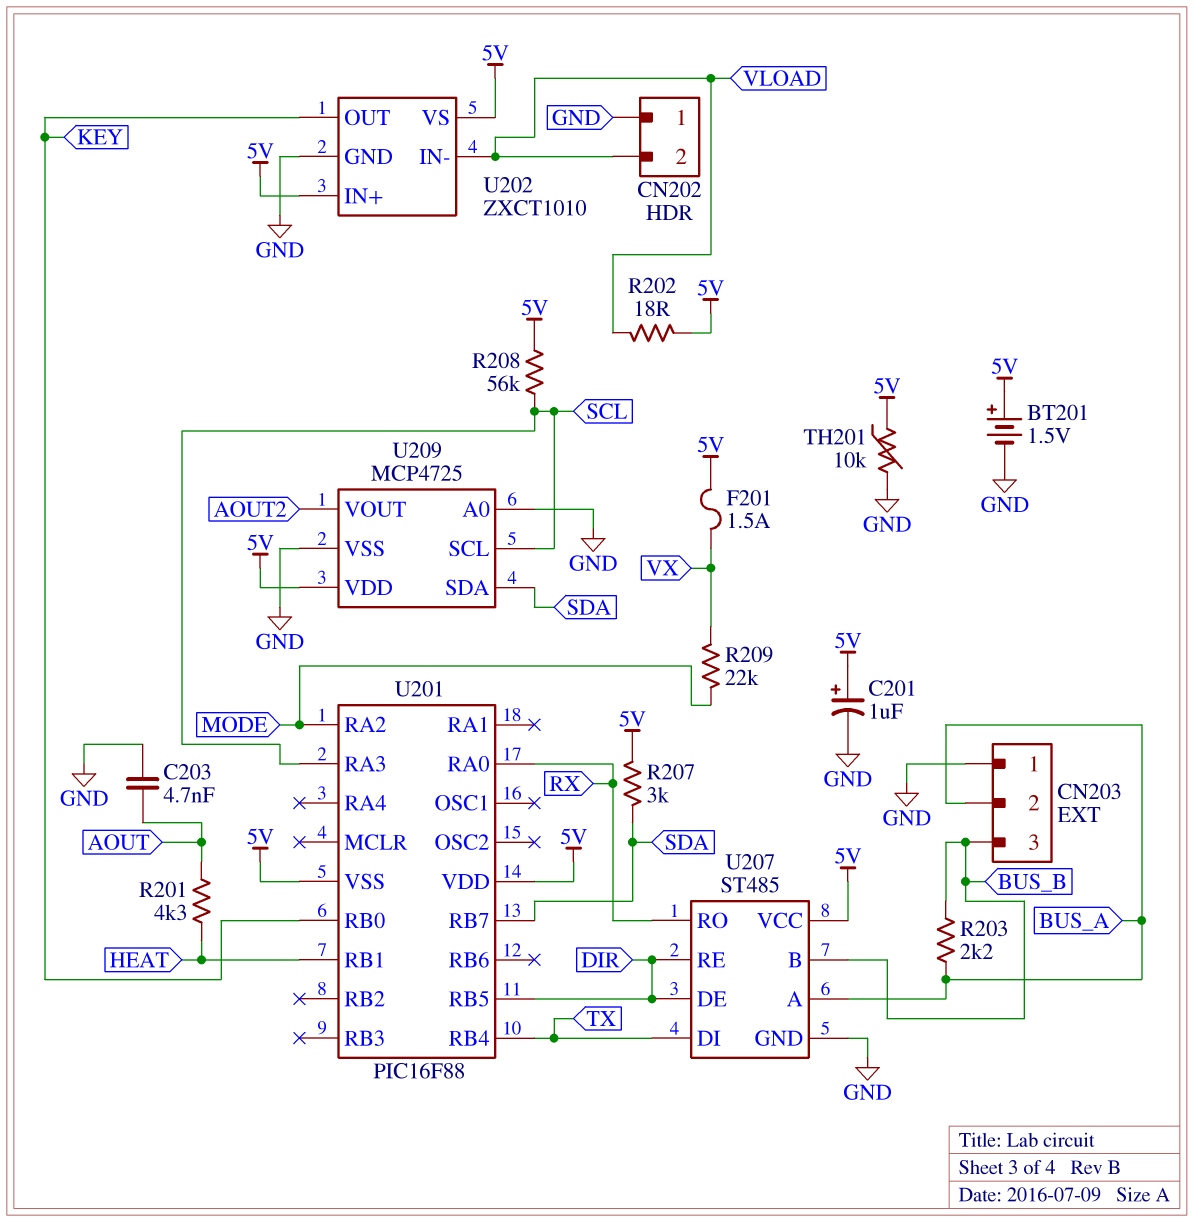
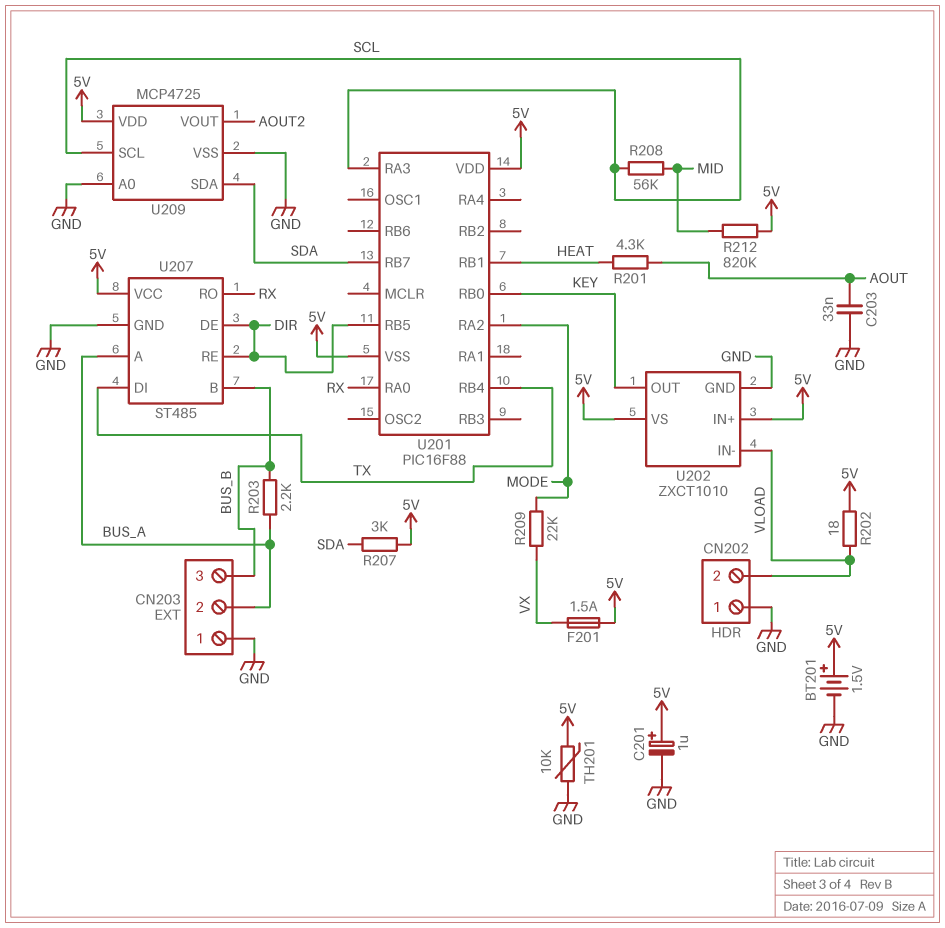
C203: 4.7nF (AOUT, GND) -> 33nF (AOUT, GND)
R208: 56k (5V, SCL) -> 56k (MID, SCL)
R212: none -> 820k (5V, MID)

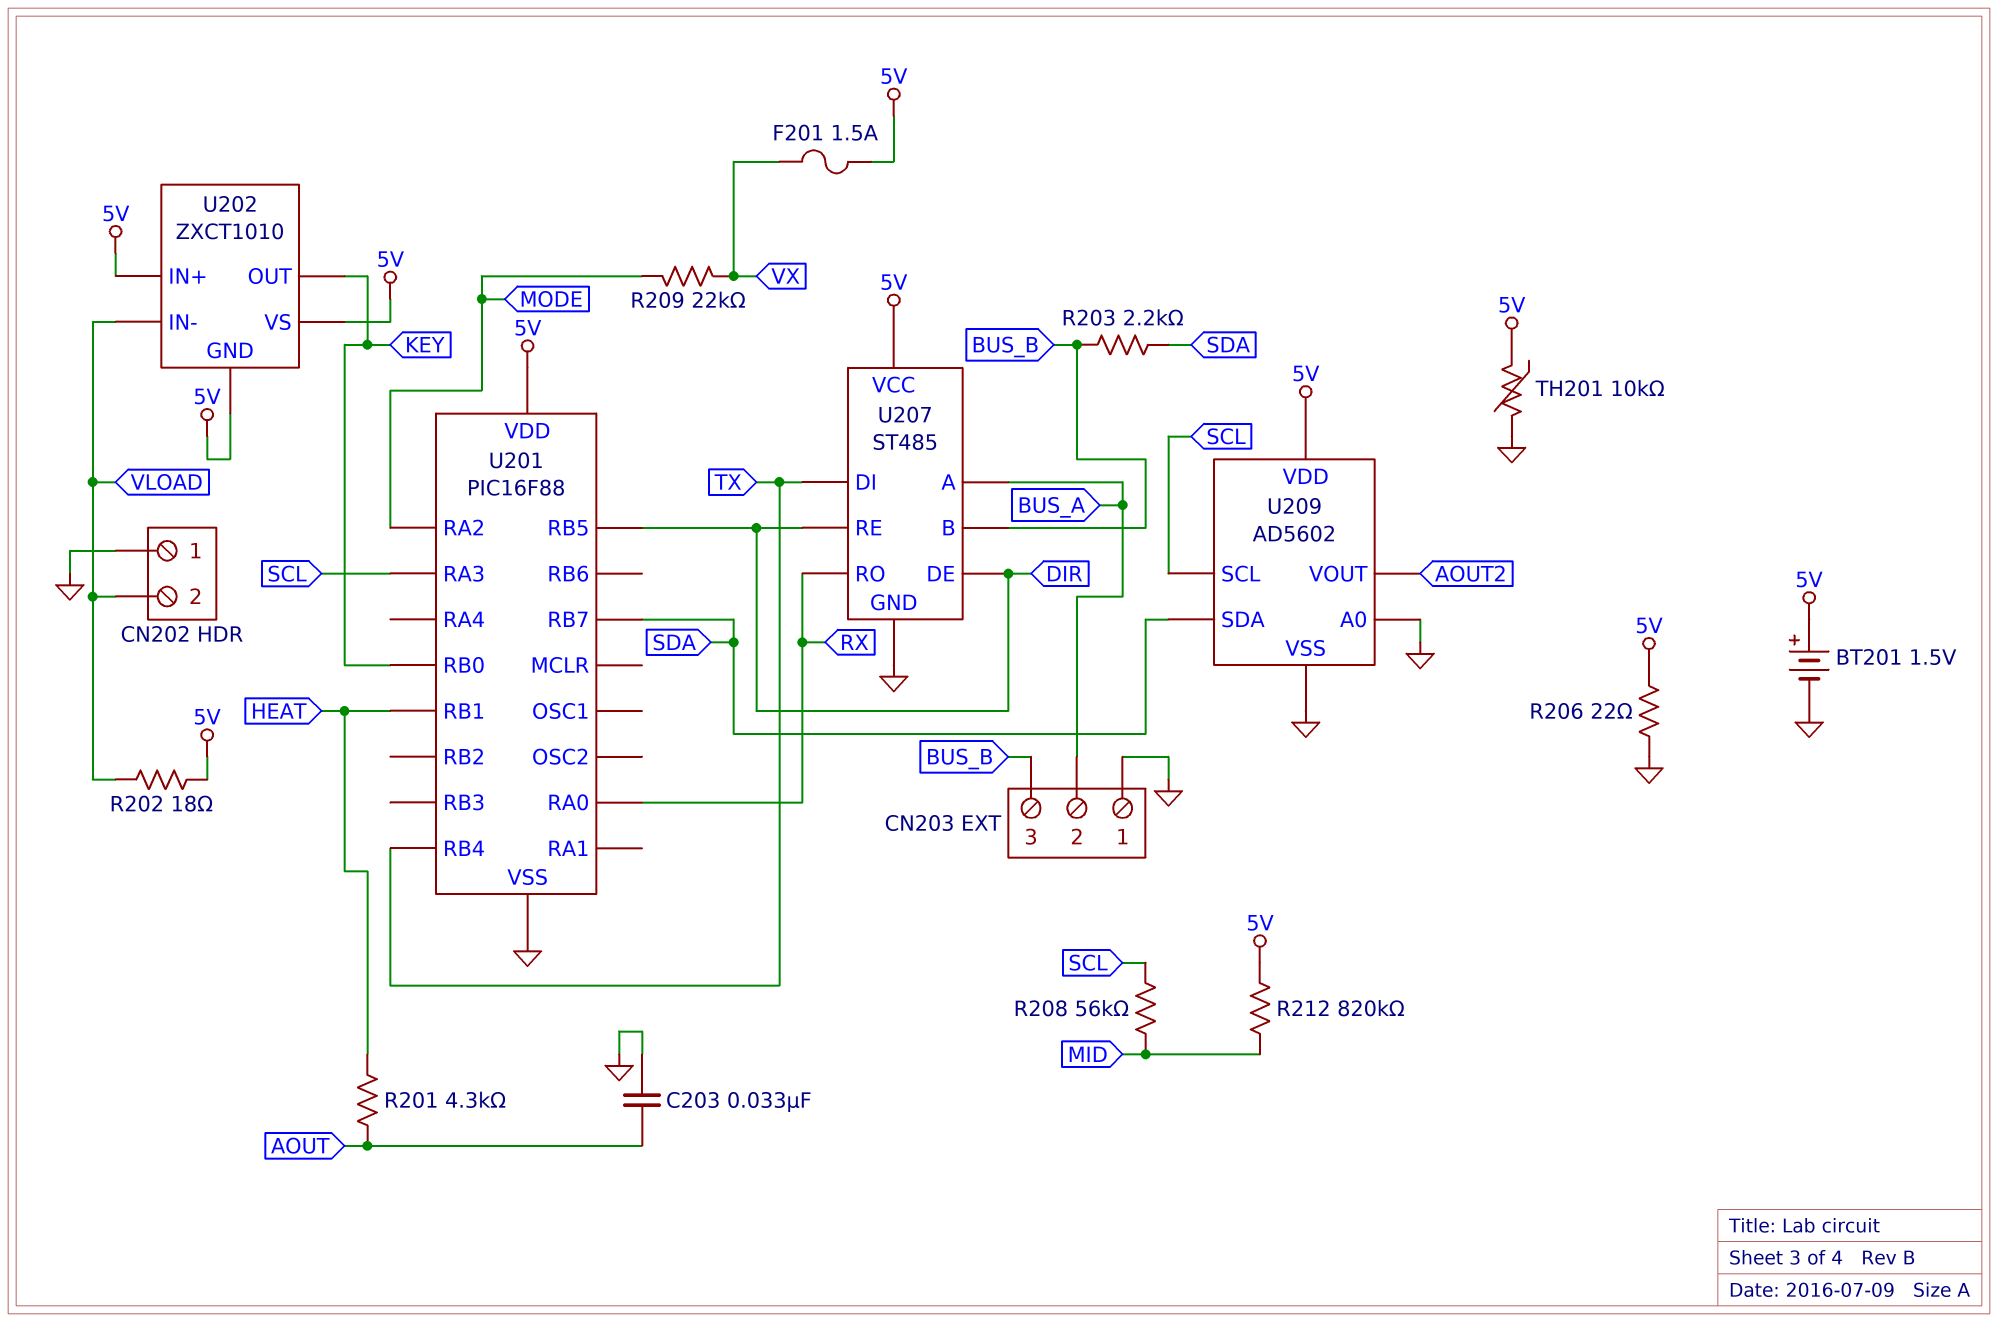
C201: 1uF (plus 5V, minus GND) -> none
R203: 2.2k (BUS_A, BUS_B) -> 2.2k (BUS_B, SDA)
R206: none -> 22 (5V, GND)
R207: 3k (5V, SDA) -> none
U201 pin VSS: 5V -> GND
U202 pin GND: GND -> 5V
U209: MCP4725 -> AD5602

